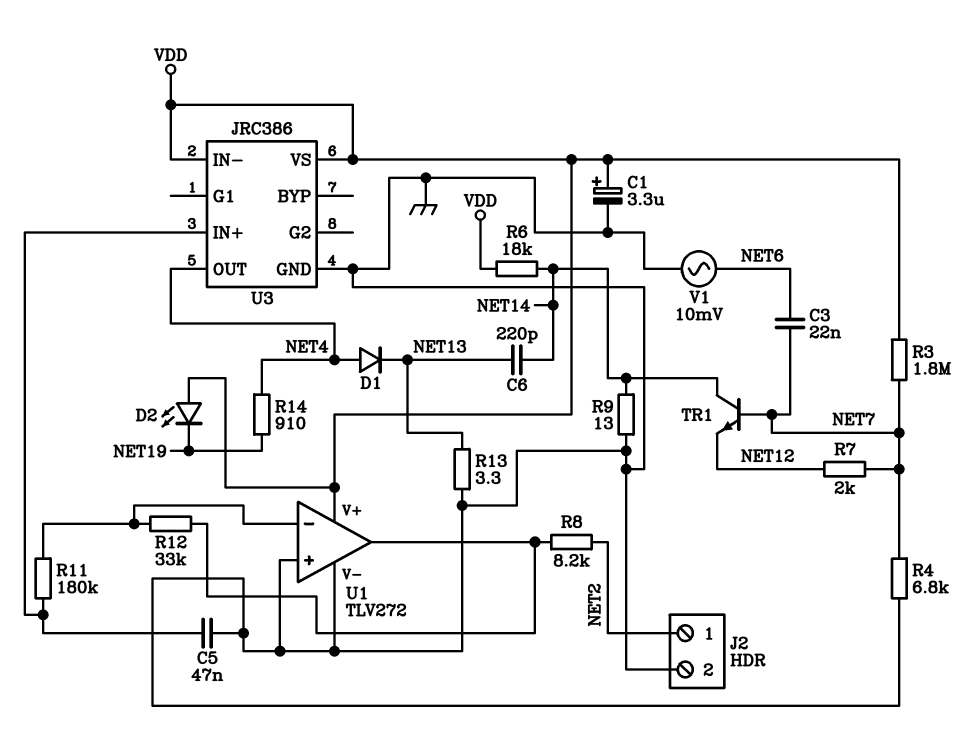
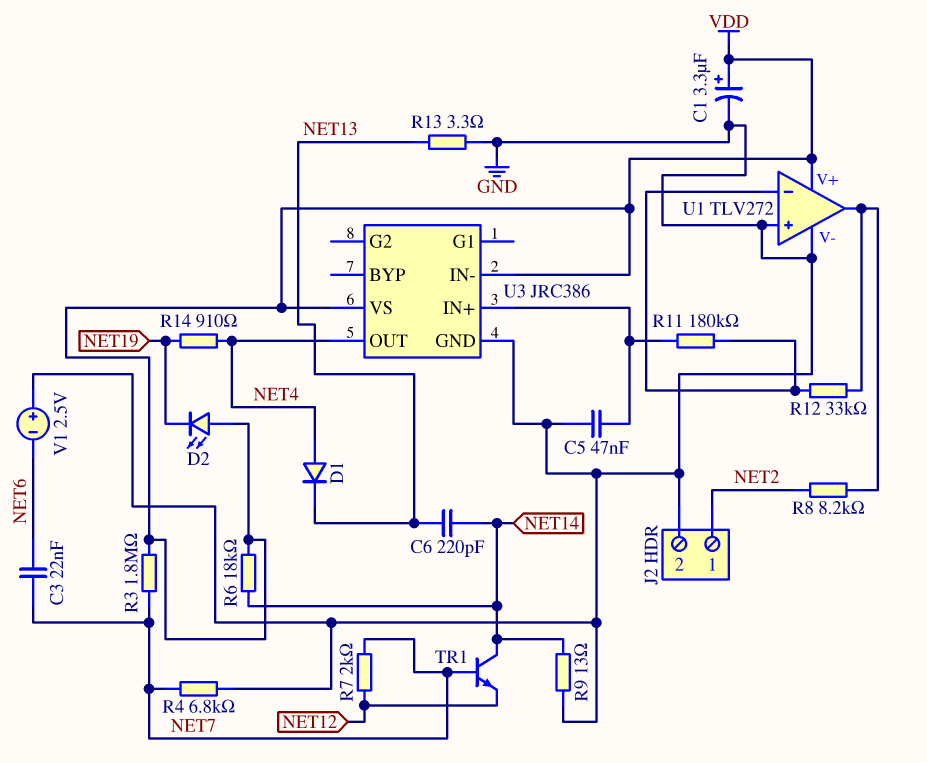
V1: AC 10mV (GND, NET6) -> 2.5V (plus GND, minus NET6)

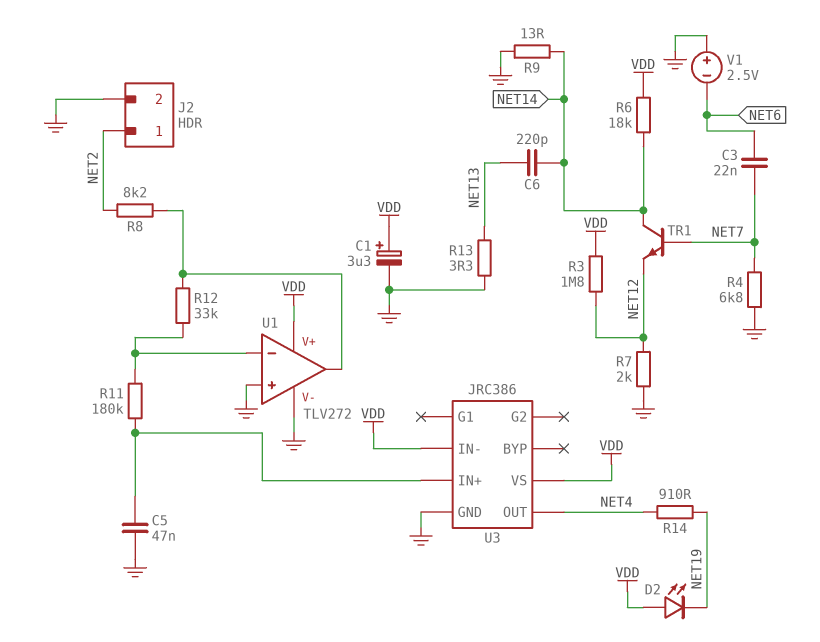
D1: diode (A NET4, K NET13) -> none
R3: 1.8M (NET7, VDD) -> 1.8M (NET12, VDD)
R7: 2k (NET7, NET12) -> 2k (GND, NET12)

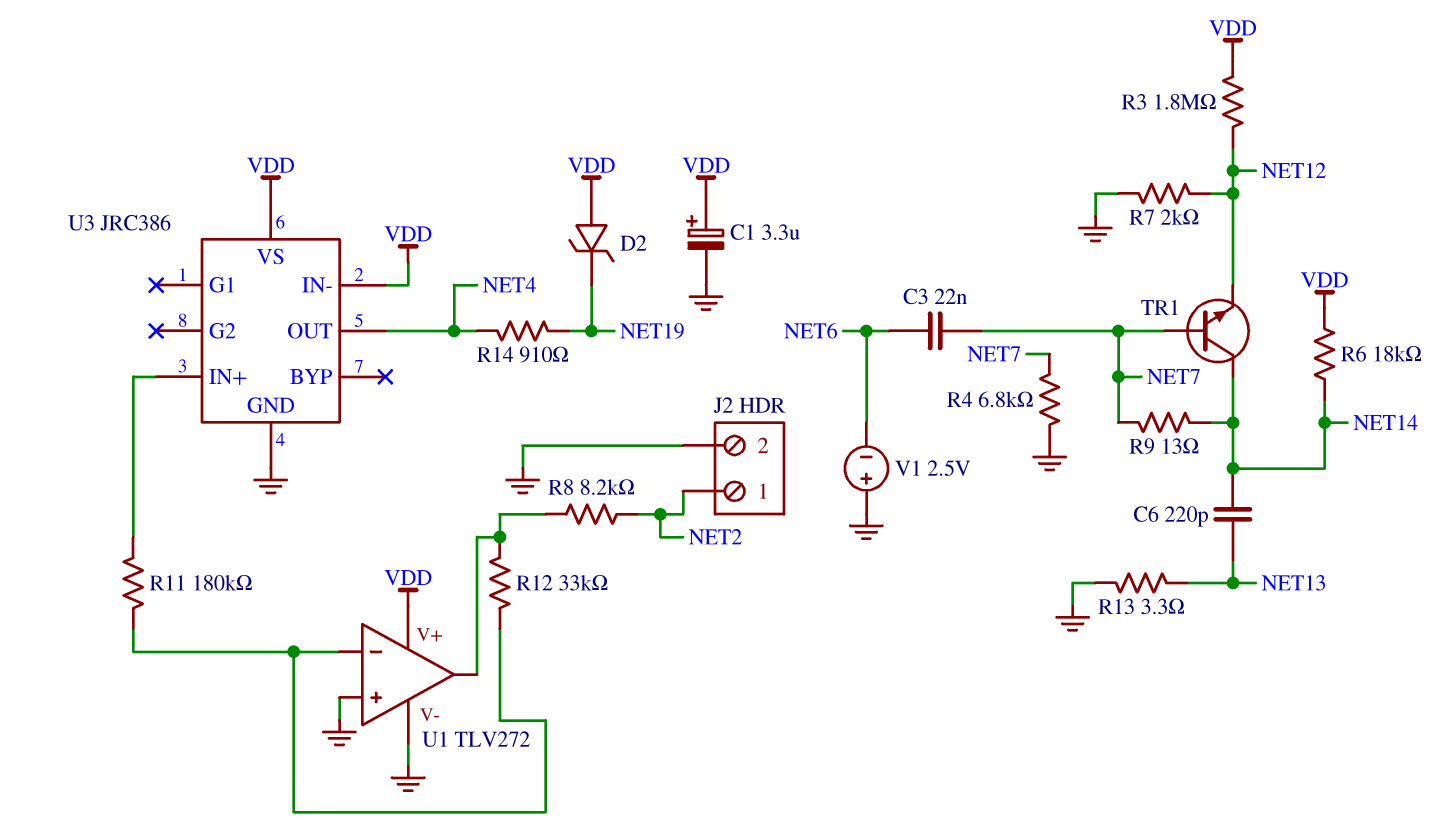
C5: 47nF (GND, U3/IN+) -> none
D2: LED (A VDD, K NET19) -> zener (A VDD, K NET19)
R9: 13 (GND, NET14) -> 13 (NET7, NET14)

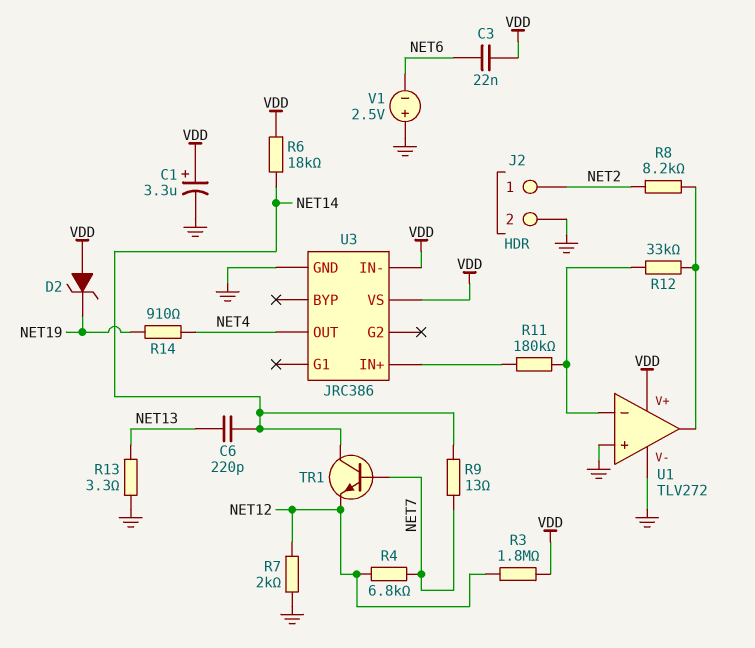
C3: 22nF (NET6, NET7) -> 22nF (NET6, VDD)
R4: 6.8k (GND, NET7) -> 6.8k (NET7, NET12)

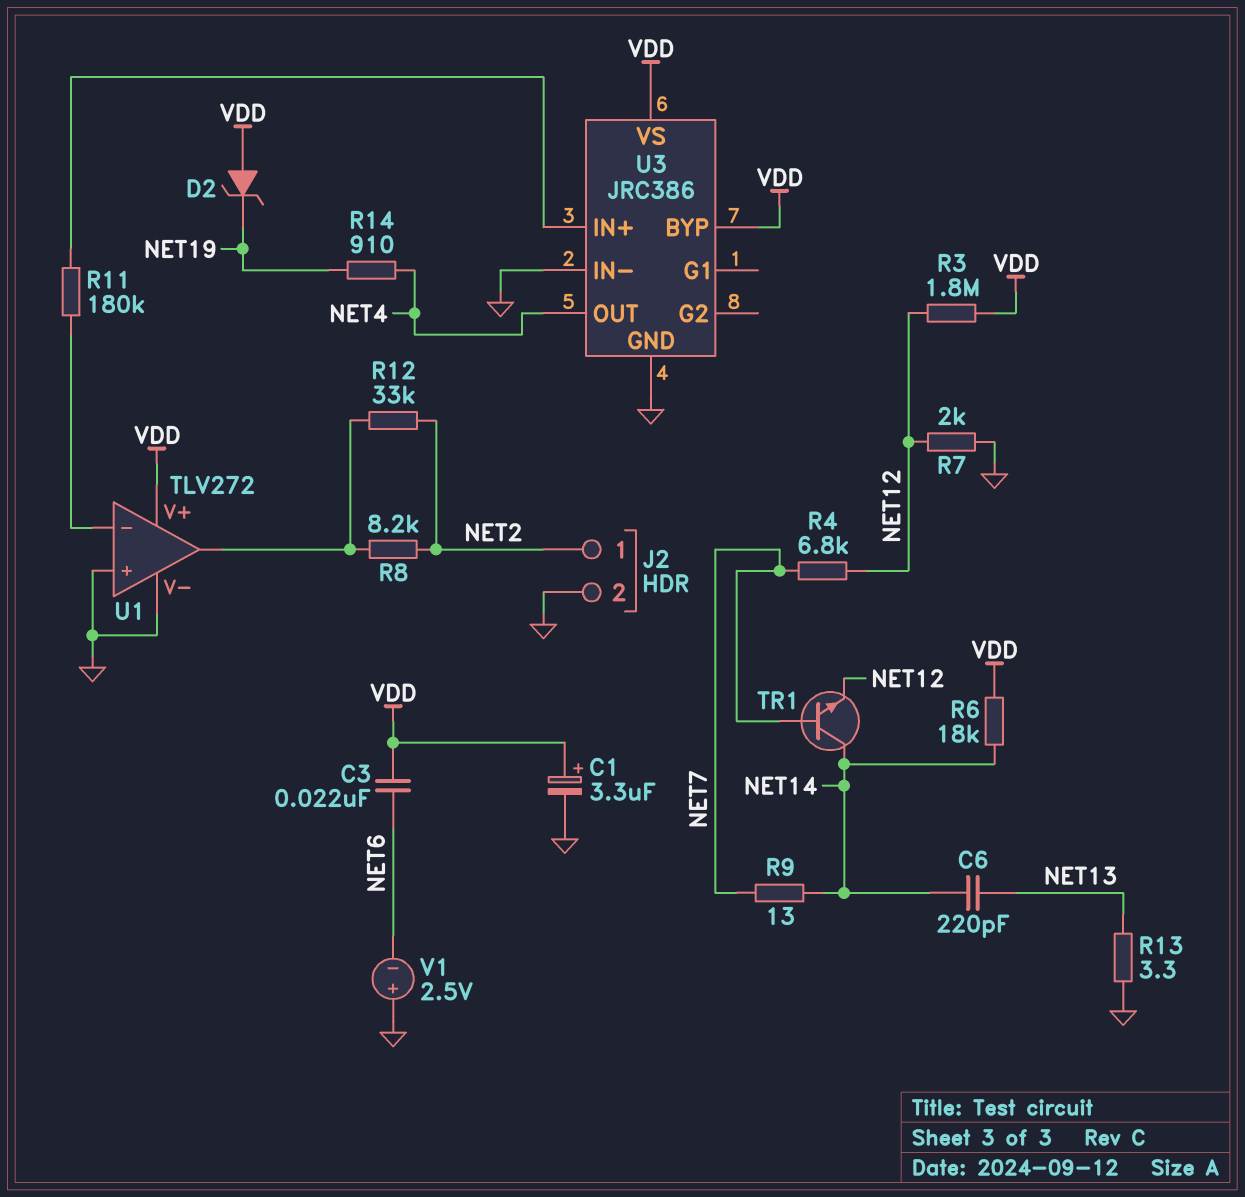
R12: 33k (U1/in-, U1/out) -> 33k (NET2, U1/out)
U3 pin BYP: none -> VDD
U3 pin IN-: VDD -> GND

